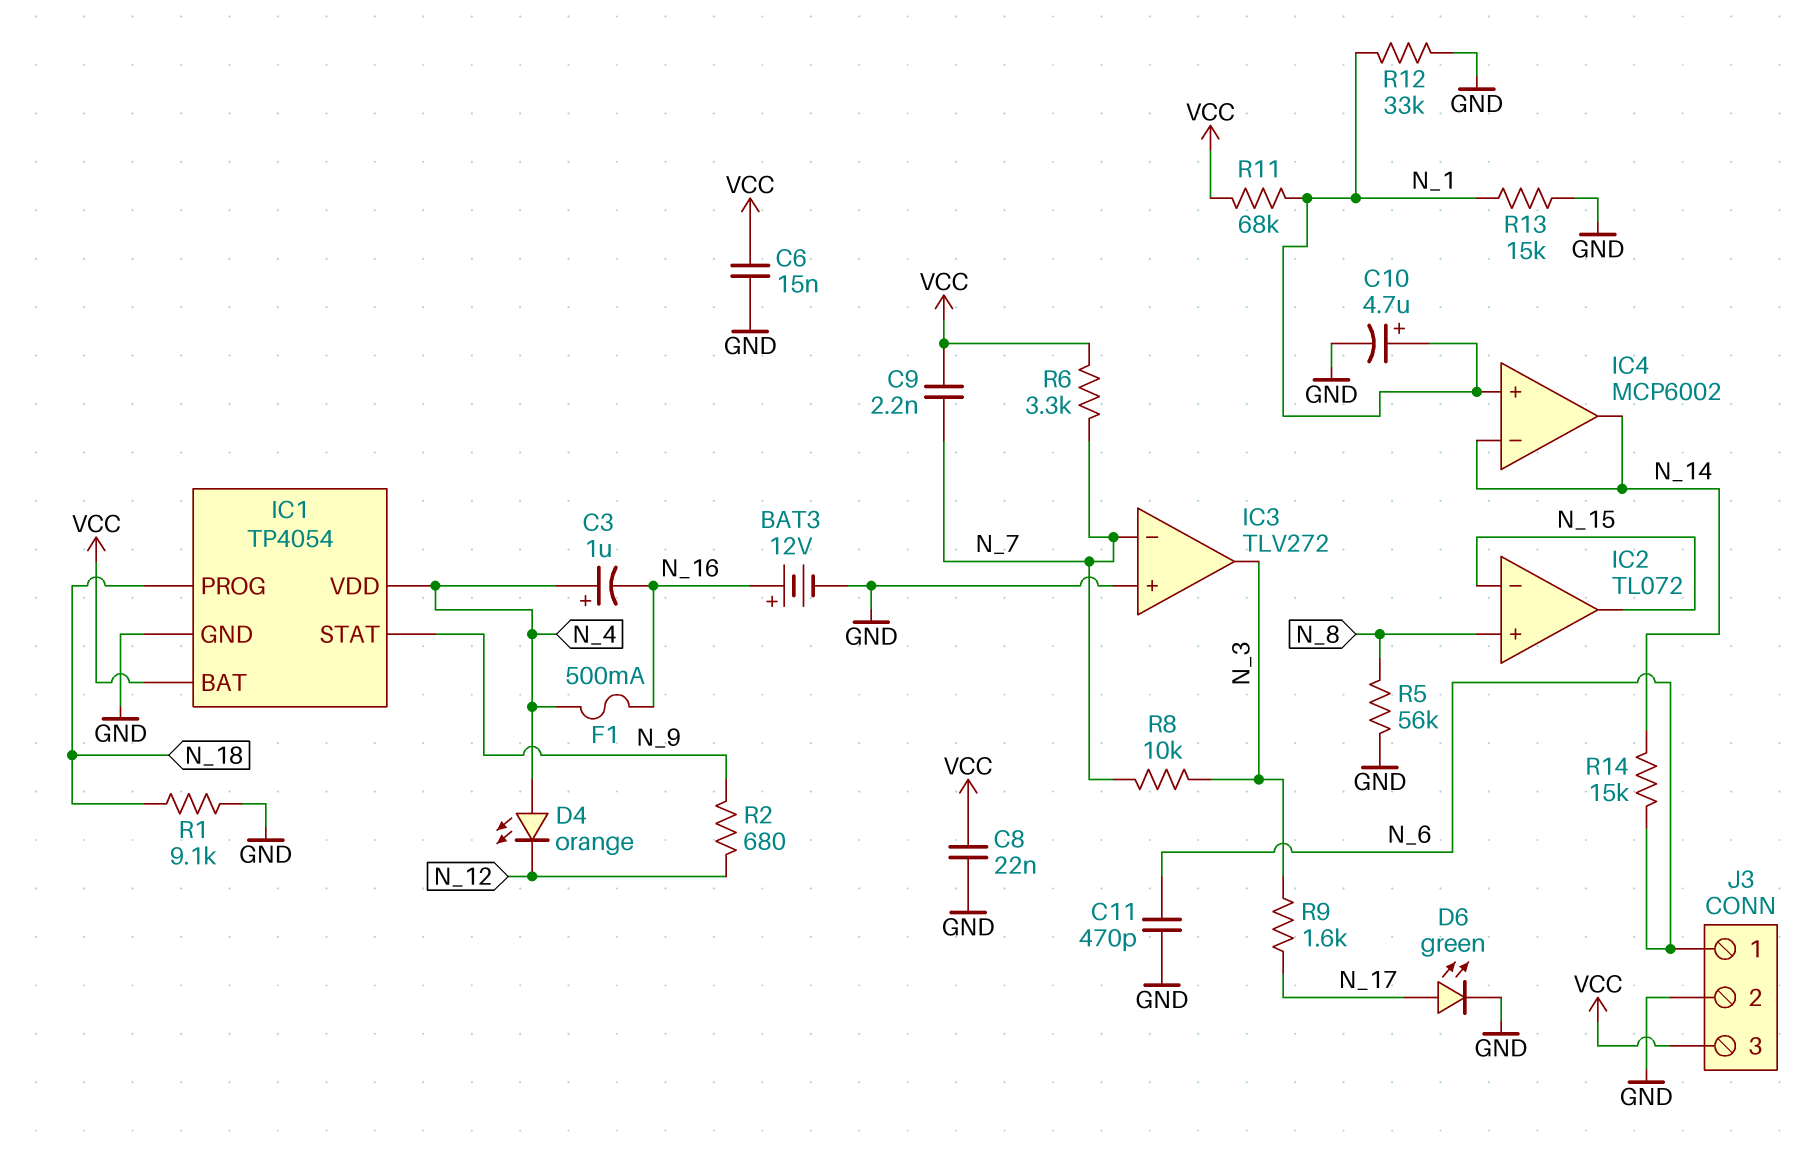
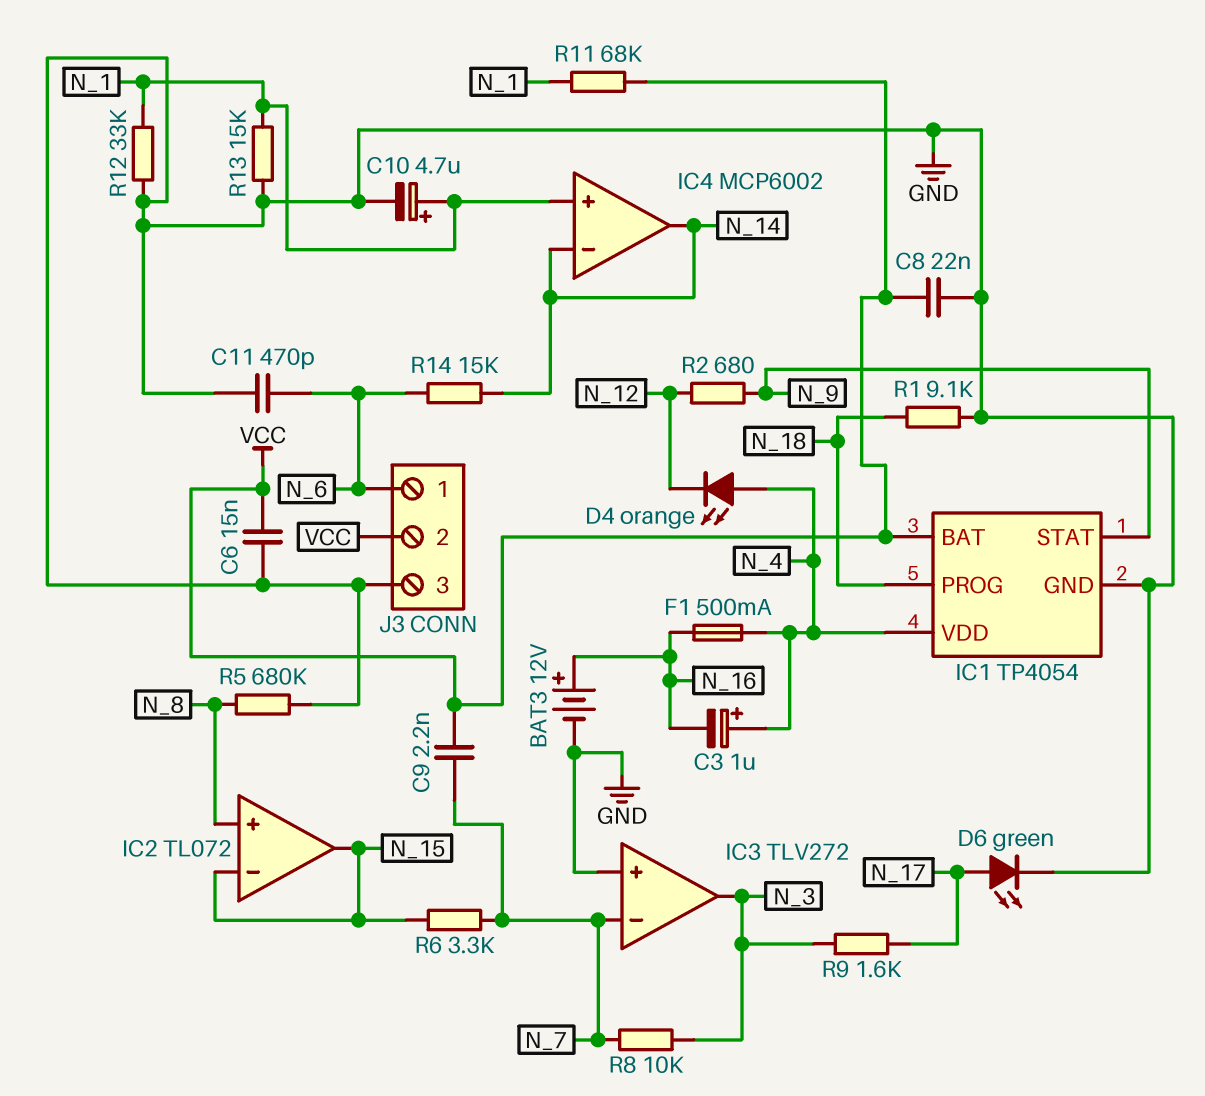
J3 pin 2: GND -> VCC
J3 pin 3: VCC -> GND
R5: 56k (GND, N_8) -> 680k (GND, N_8)
R6: 3.3k (N_7, VCC) -> 3.3k (N_7, N_15)

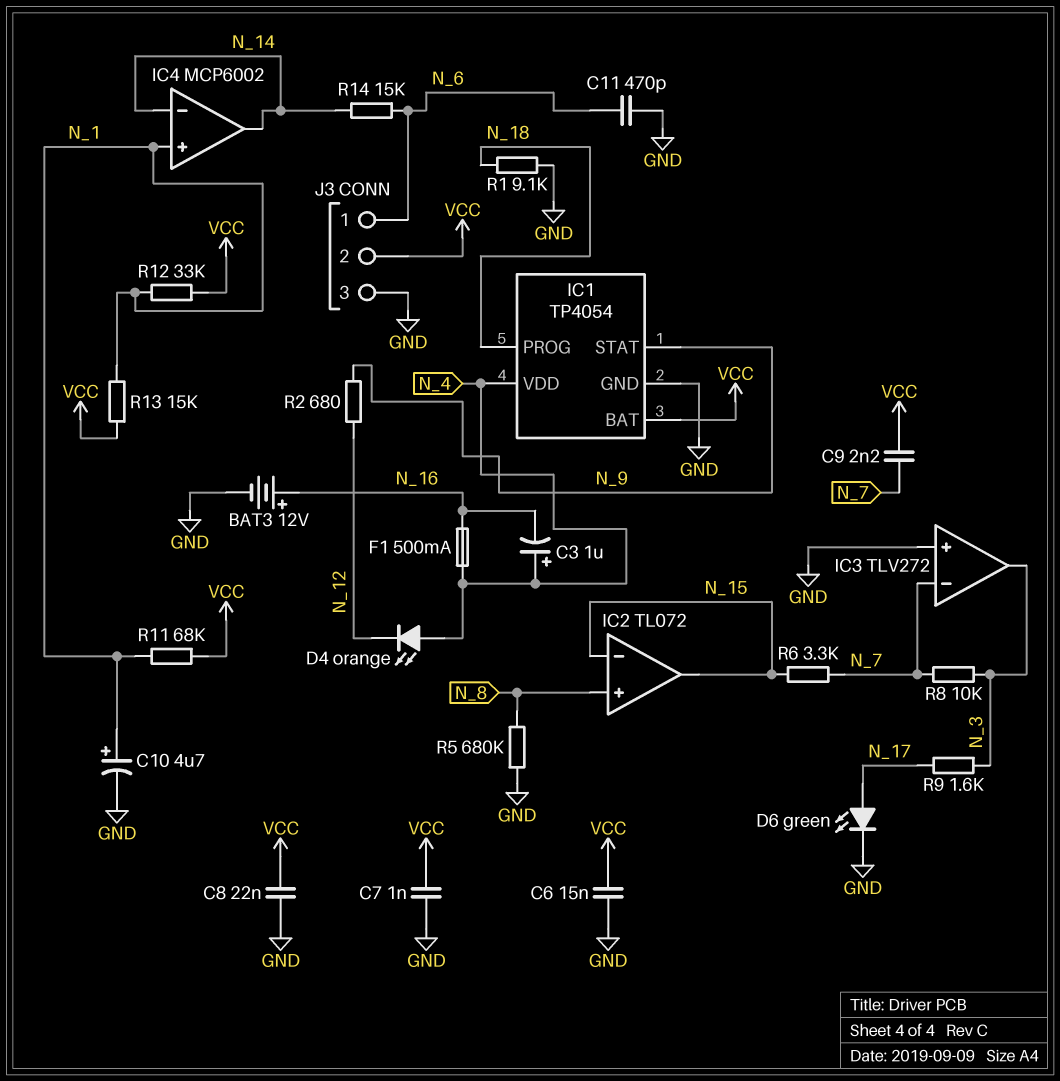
C7: none -> 1nF (GND, VCC)
R12: 33k (GND, N_1) -> 33k (N_1, VCC)
R13: 15k (GND, N_1) -> 15k (N_1, VCC)

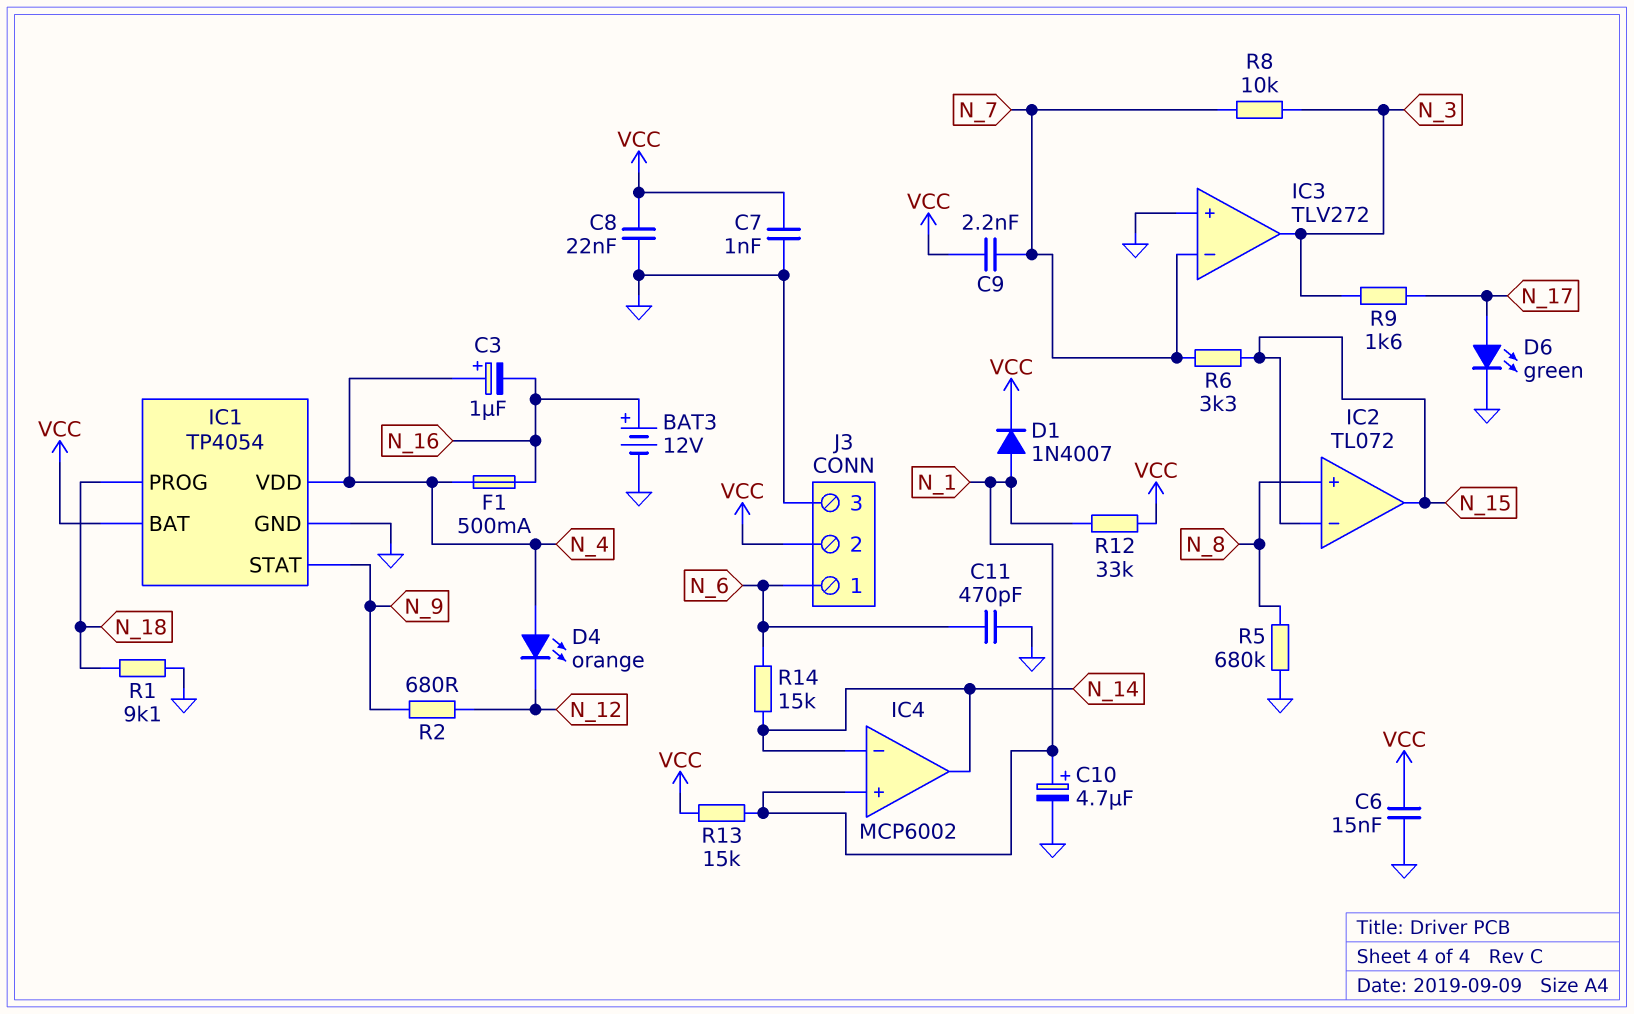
D1: none -> diode 1N4007 (A N_1, K VCC)
R11: 68k (N_1, VCC) -> none

